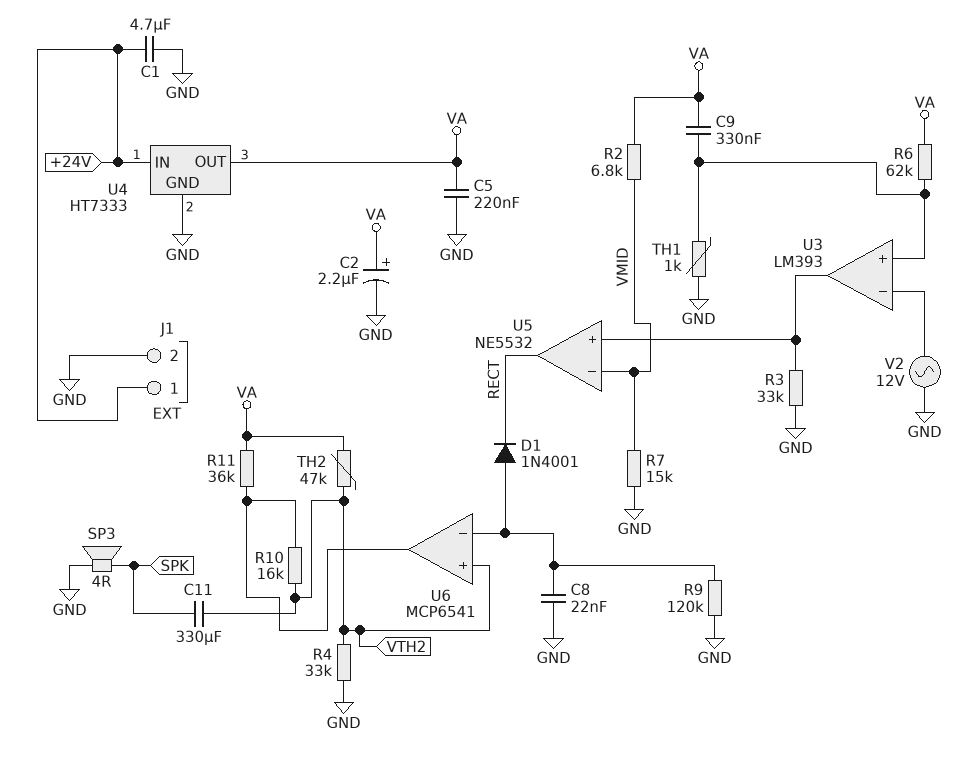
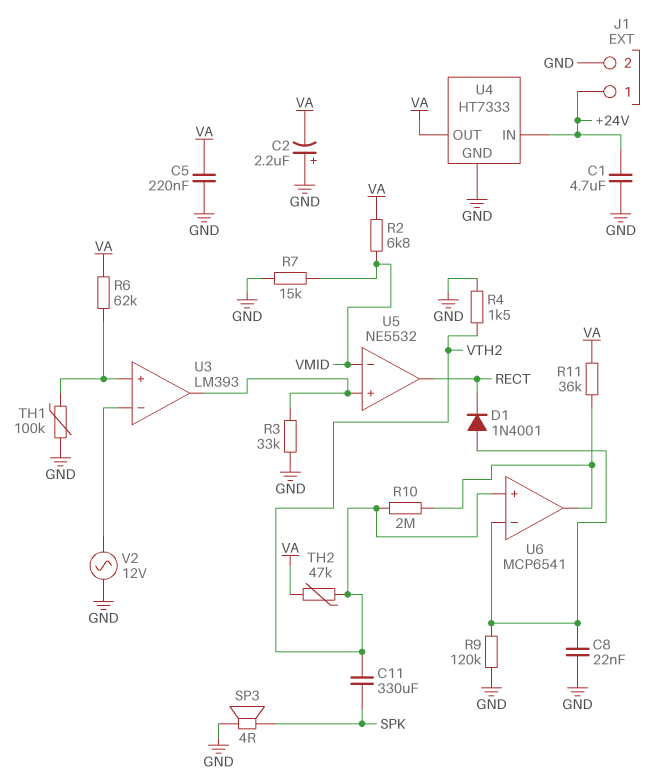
C2: 2.2uF (plus VA, minus GND) -> 2.2uF (plus GND, minus VA)
C9: 330nF (U3/in+, VA) -> none
R4: 33k (GND, VTH2) -> 1.5k (GND, VTH2)
R10: 16k (U6/out, VTH2) -> 2M (U6/out, VTH2)
TH1: 1k (GND, U3/in+) -> 100k (GND, U3/in+)

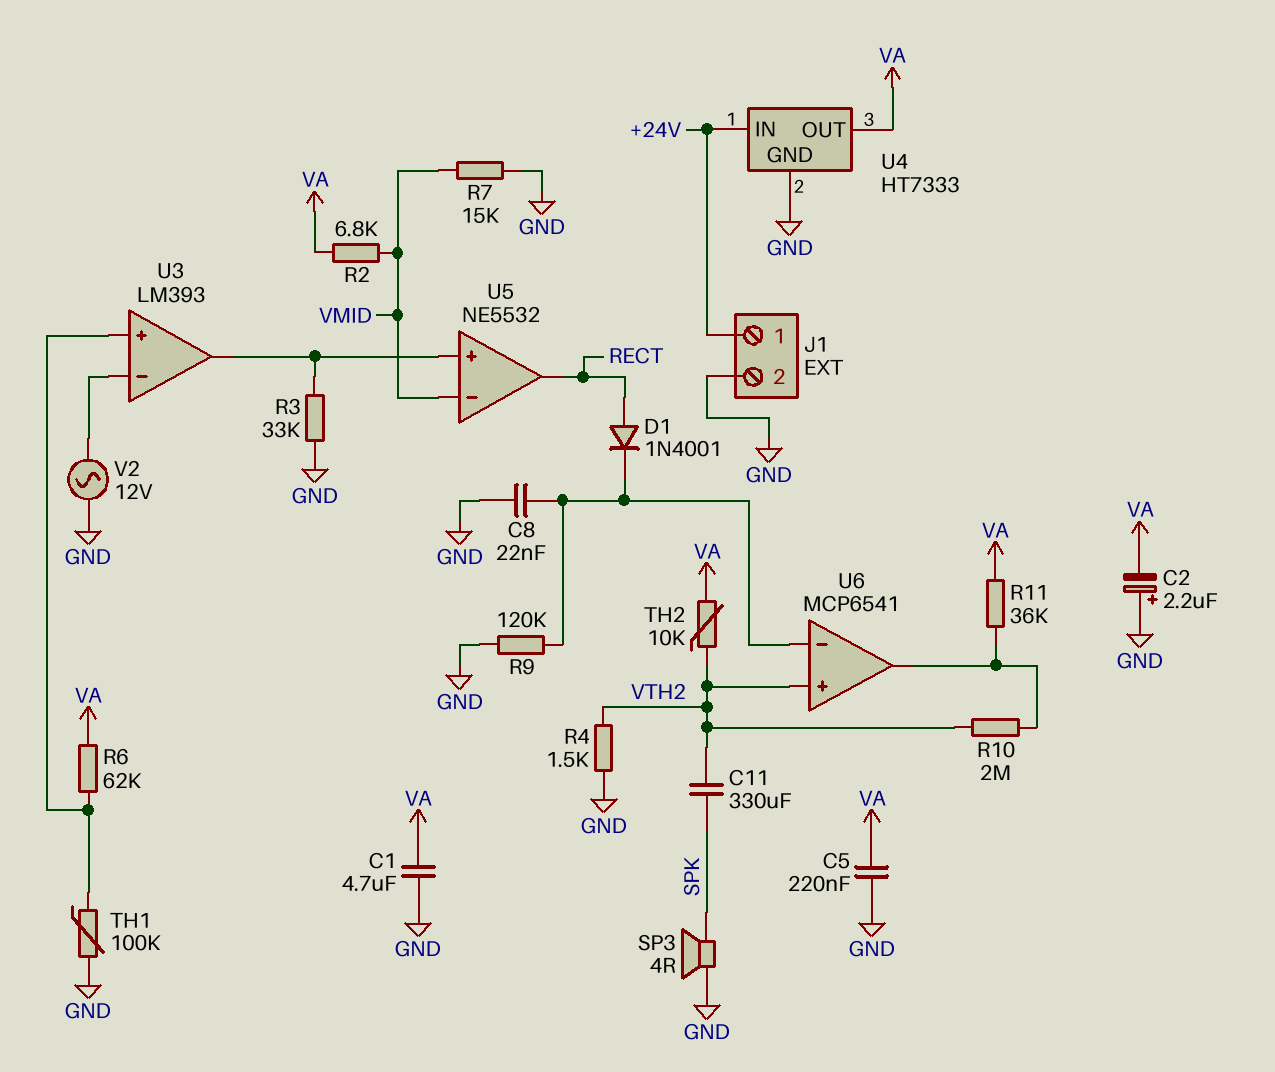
C1: 4.7uF (+24V, GND) -> 4.7uF (GND, VA)
D1: diode 1N4001 (A U6/in-, K RECT) -> diode 1N4001 (A RECT, K U6/in-)
TH2: 47k (VA, VTH2) -> 10k (VA, VTH2)

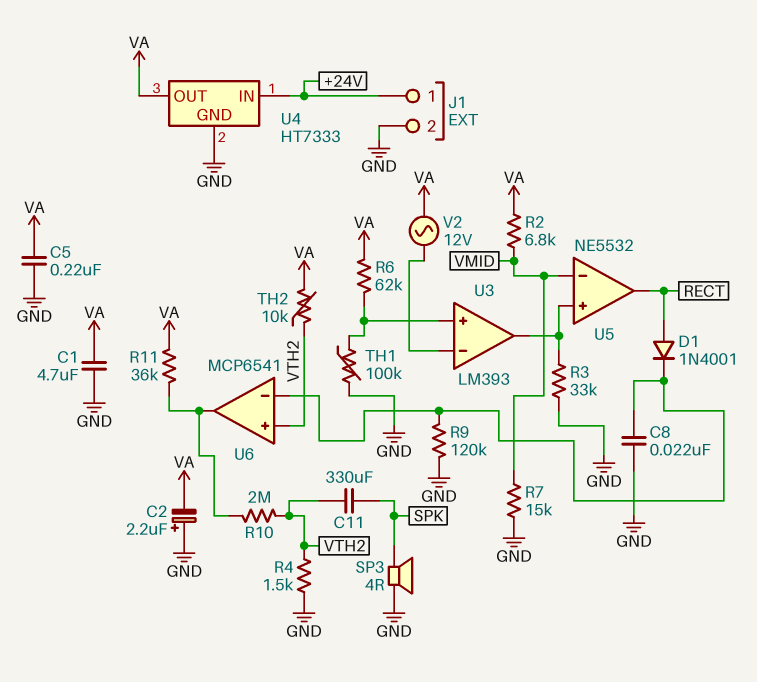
V2: AC 12V (GND, U3/in-) -> AC 12V (U3/in-, VA)

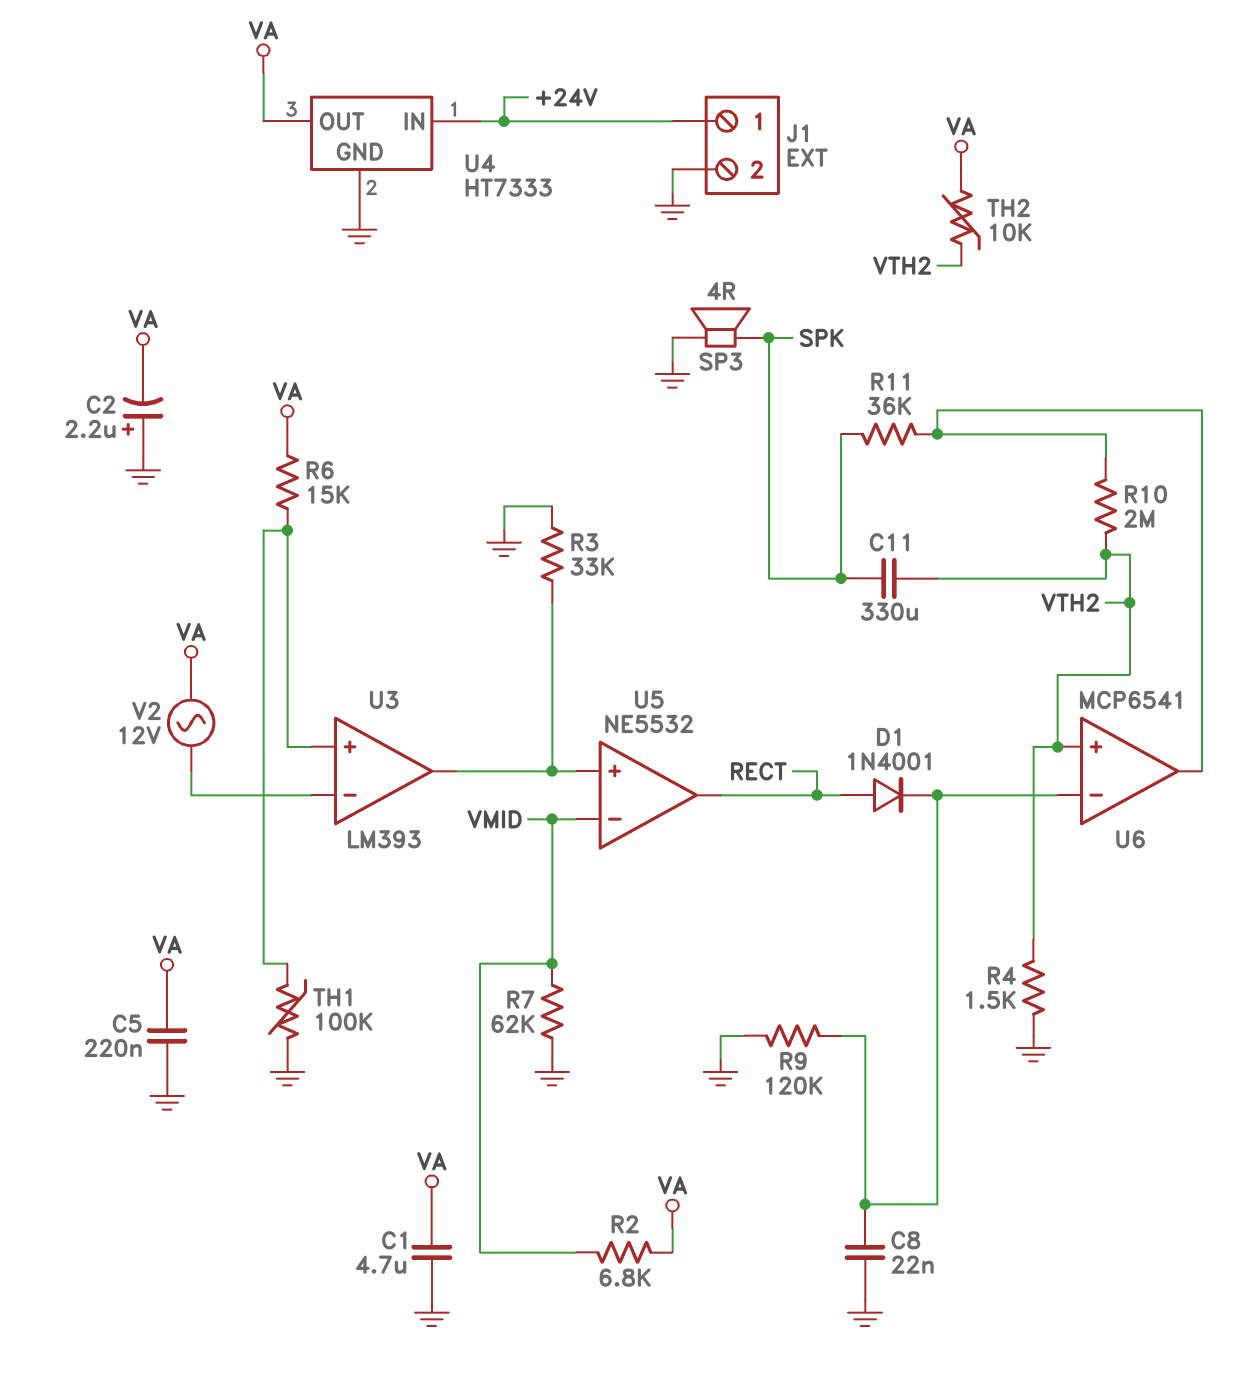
R6: 62k (U3/in+, VA) -> 15k (U3/in+, VA)
R7: 15k (GND, VMID) -> 62k (GND, VMID)
R11: 36k (U6/out, VA) -> 36k (SPK, U6/out)

